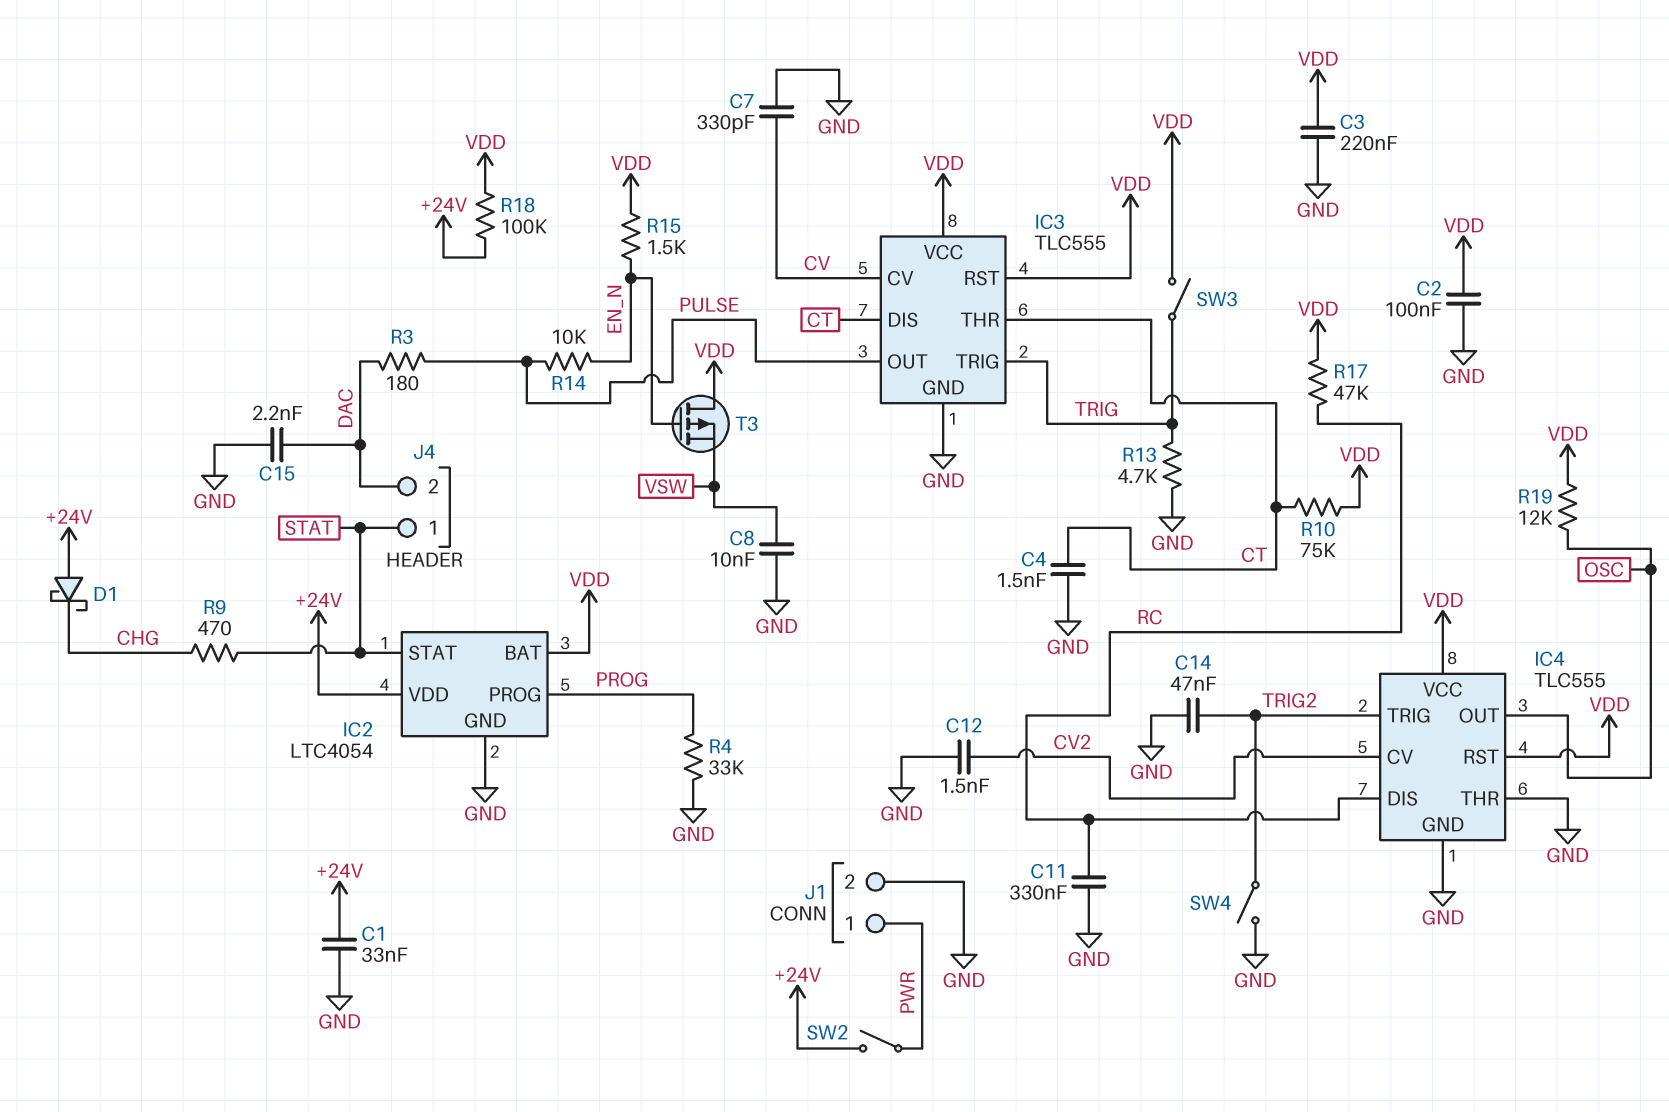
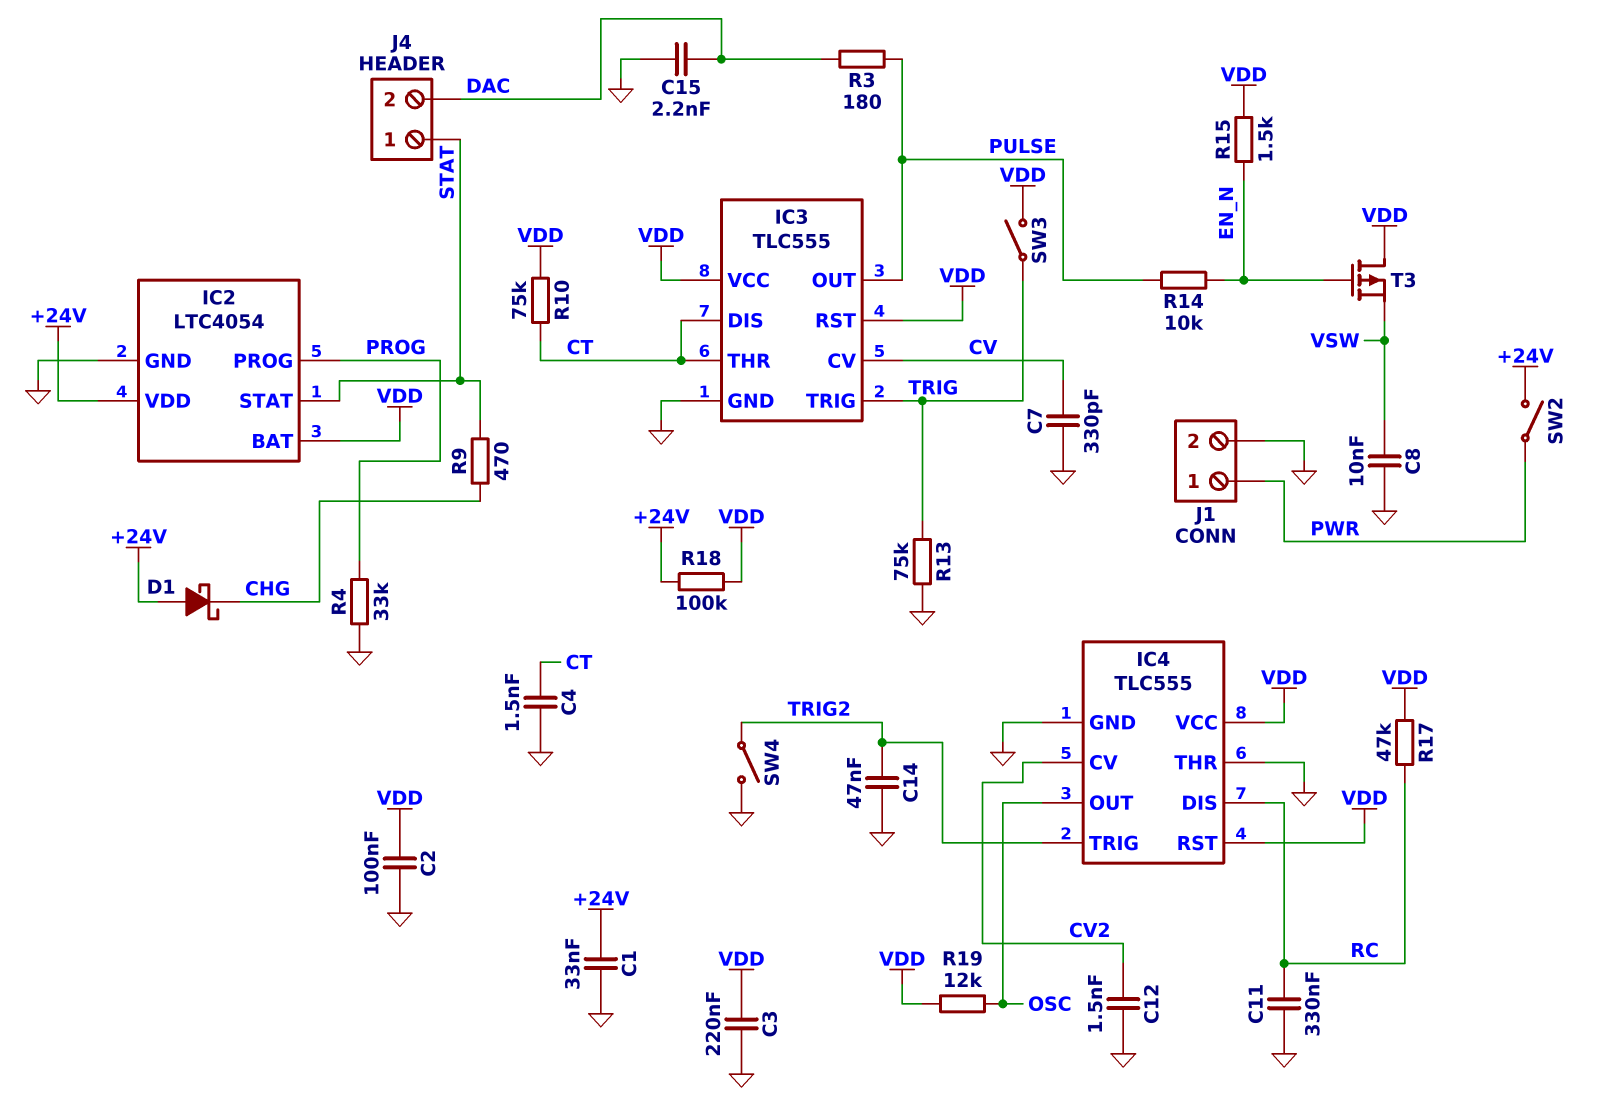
R13: 4.7k (GND, TRIG) -> 75k (GND, TRIG)

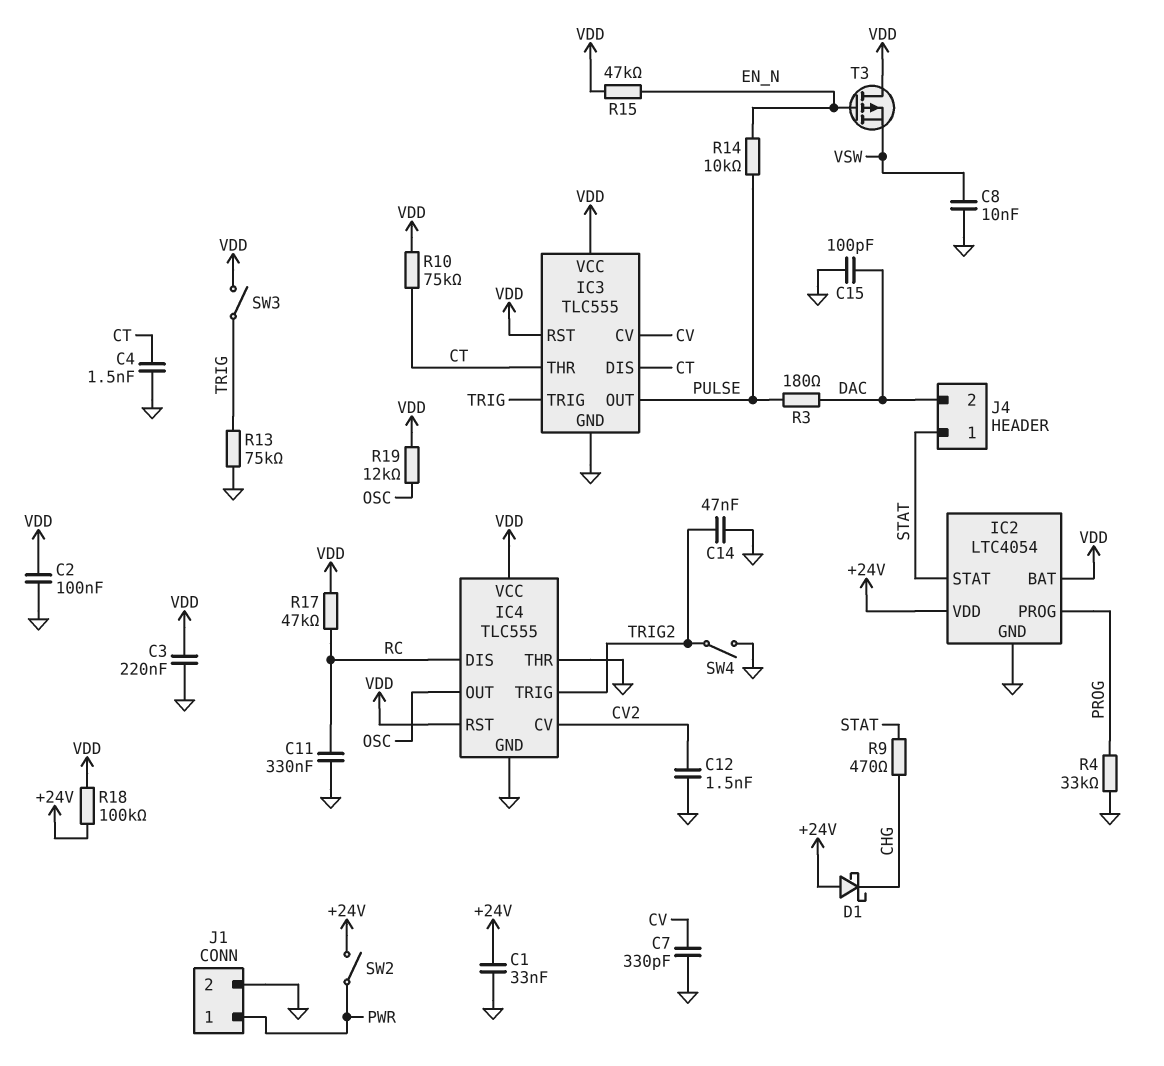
C15: 2.2nF (DAC, GND) -> 100pF (DAC, GND)
R15: 1.5k (EN_N, VDD) -> 47k (EN_N, VDD)

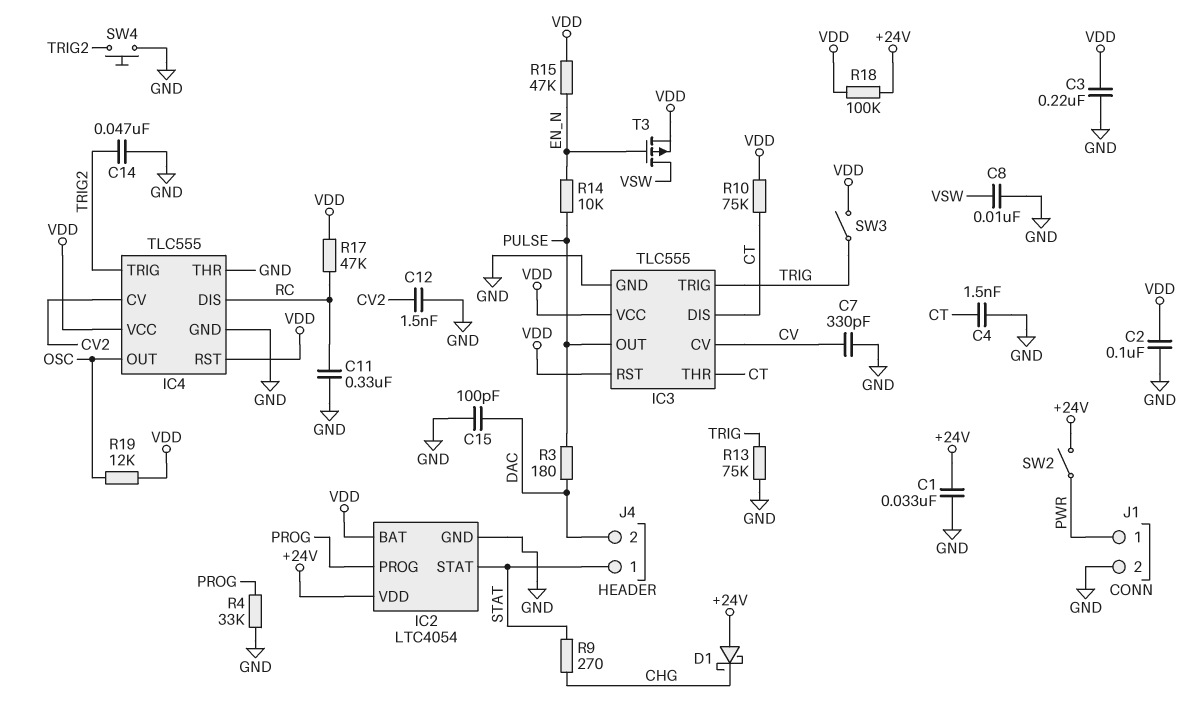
R9: 470 (CHG, STAT) -> 270 (CHG, STAT)
SW4: switch (GND, TRIG2) -> button (GND, TRIG2)
T3: PMOS (G EN_N, D VDD, S VSW) -> PMOS (G EN_N, D VSW, S VDD)

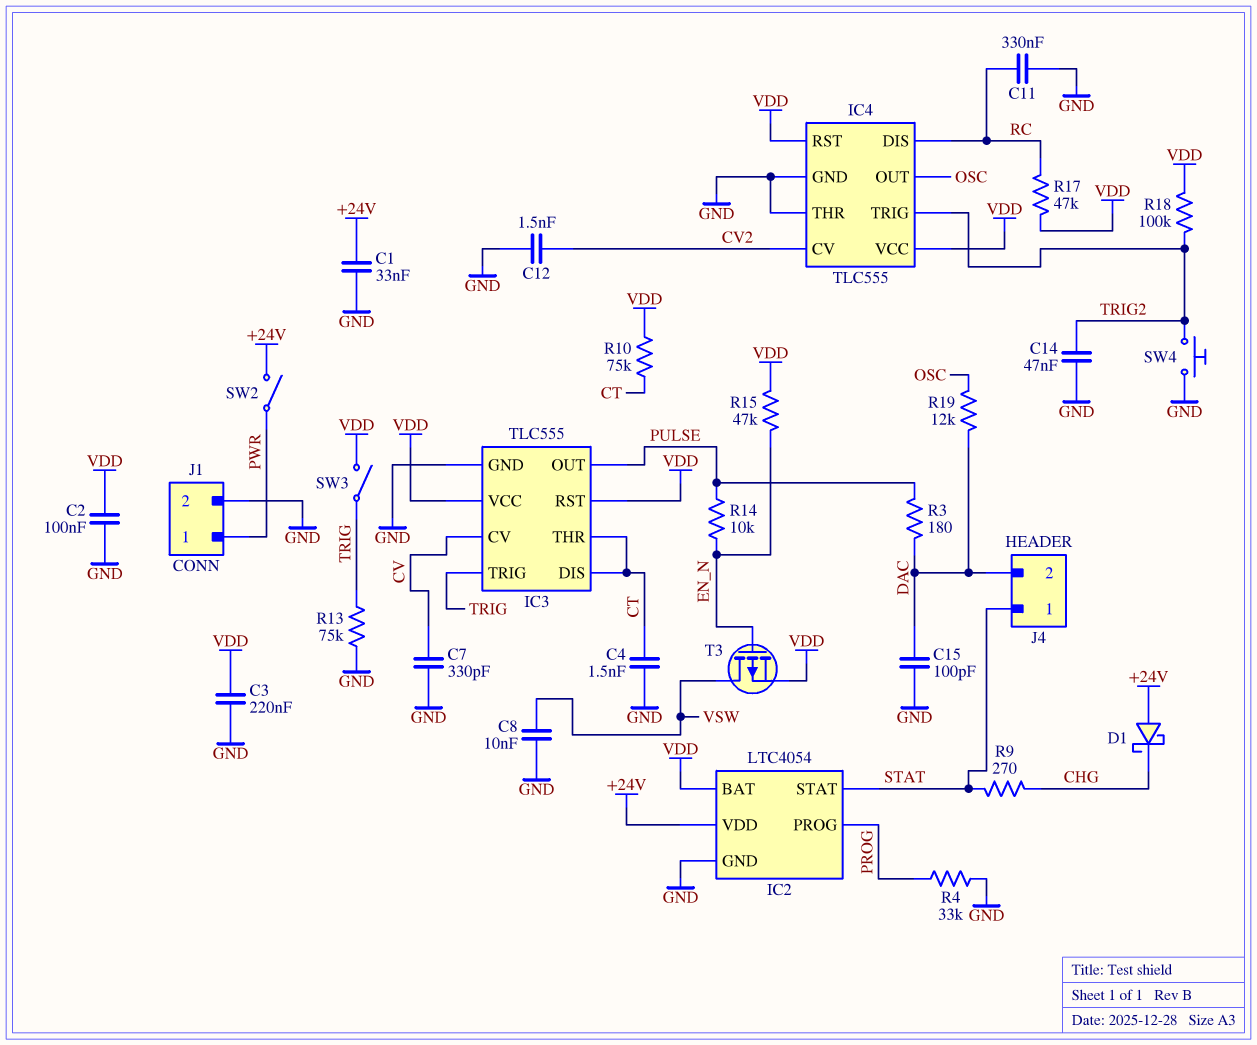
R18: 100k (+24V, VDD) -> 100k (TRIG2, VDD)
R19: 12k (OSC, VDD) -> 12k (DAC, OSC)

